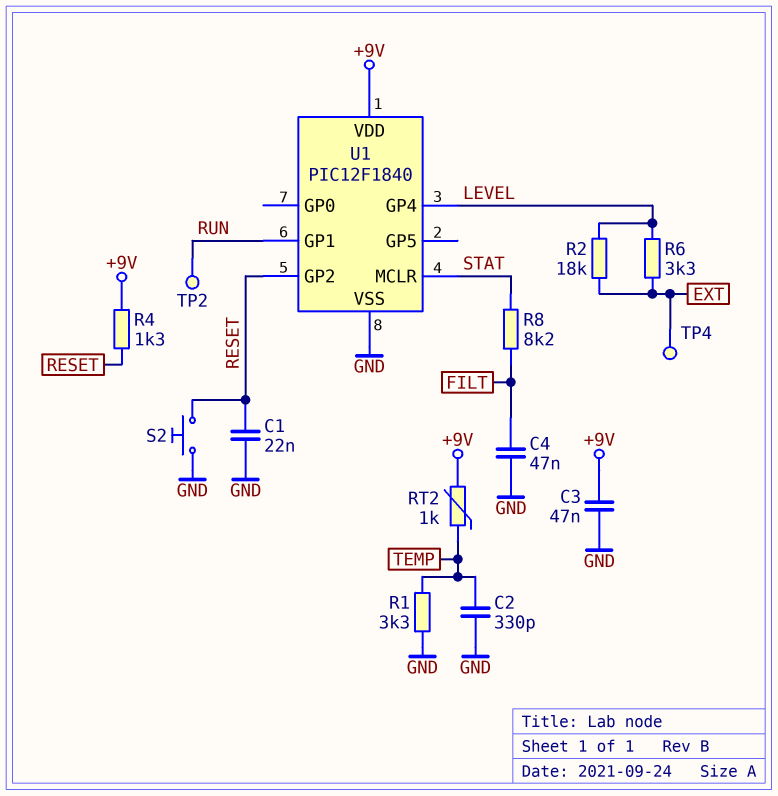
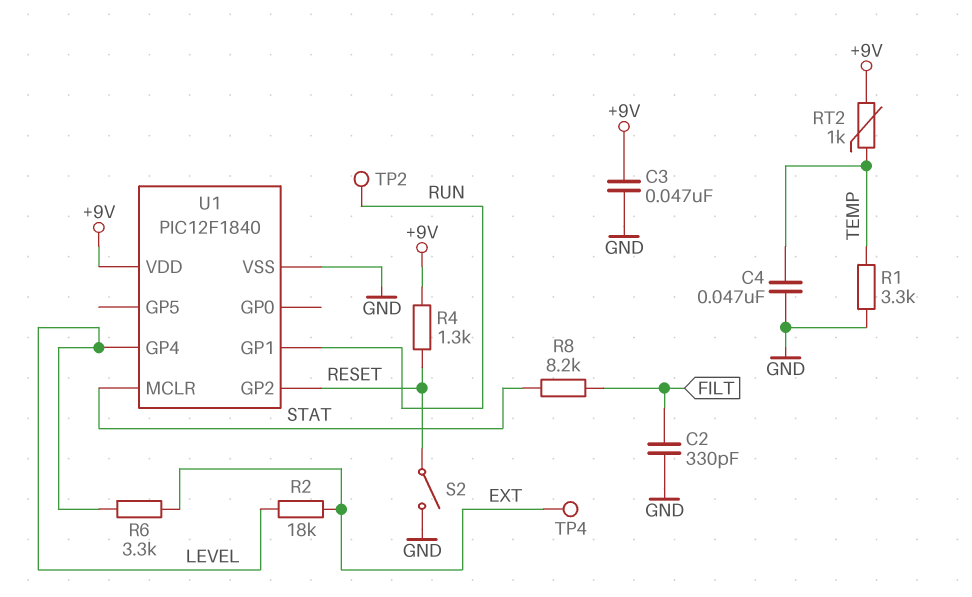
C1: 22nF (GND, RESET) -> none
C2: 330pF (GND, TEMP) -> 330pF (FILT, GND)
C4: 47nF (FILT, GND) -> 47nF (GND, TEMP)
S2: button (GND, RESET) -> switch (GND, RESET)

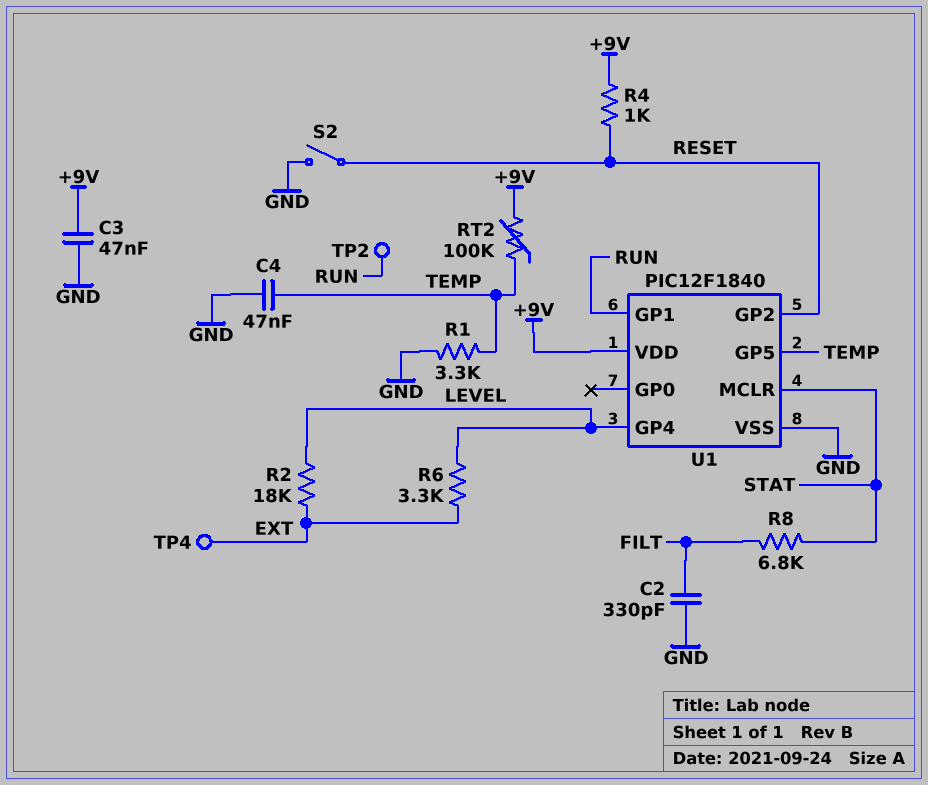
R4: 1.3k (+9V, RESET) -> 1k (+9V, RESET)
R8: 8.2k (FILT, STAT) -> 6.8k (FILT, STAT)
RT2: 1k (+9V, TEMP) -> 100k (+9V, TEMP)
U1 pin GP5: none -> TEMP

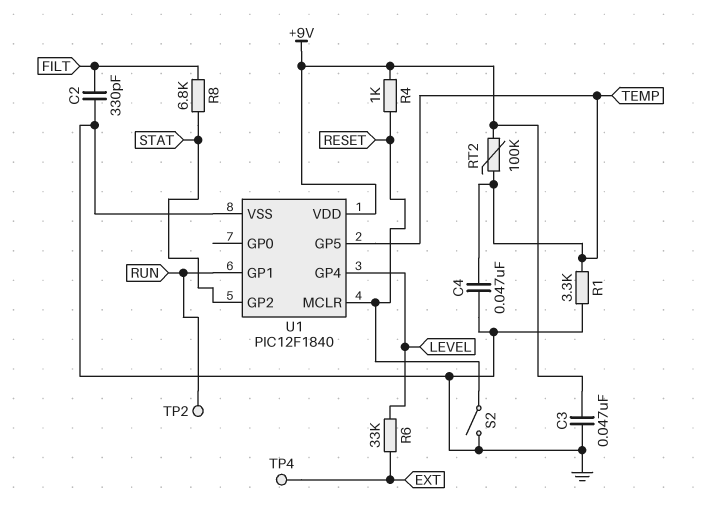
R2: 18k (EXT, LEVEL) -> none
R6: 3.3k (EXT, LEVEL) -> 33k (EXT, LEVEL)
U1 pin GP2: RESET -> STAT
U1 pin MCLR: STAT -> RESET

